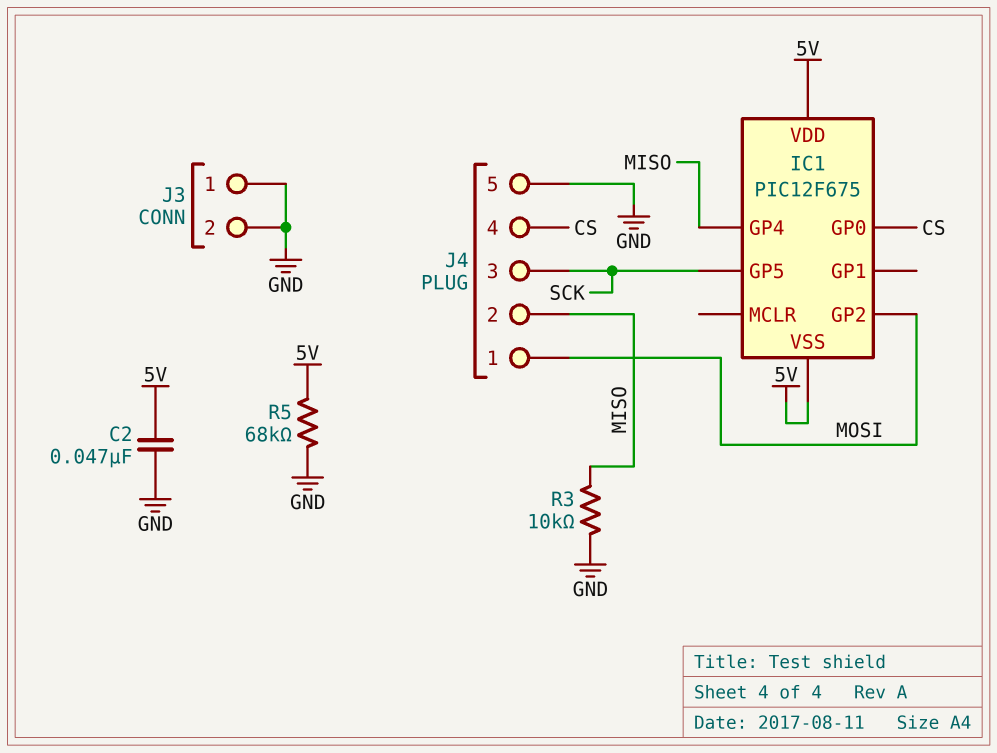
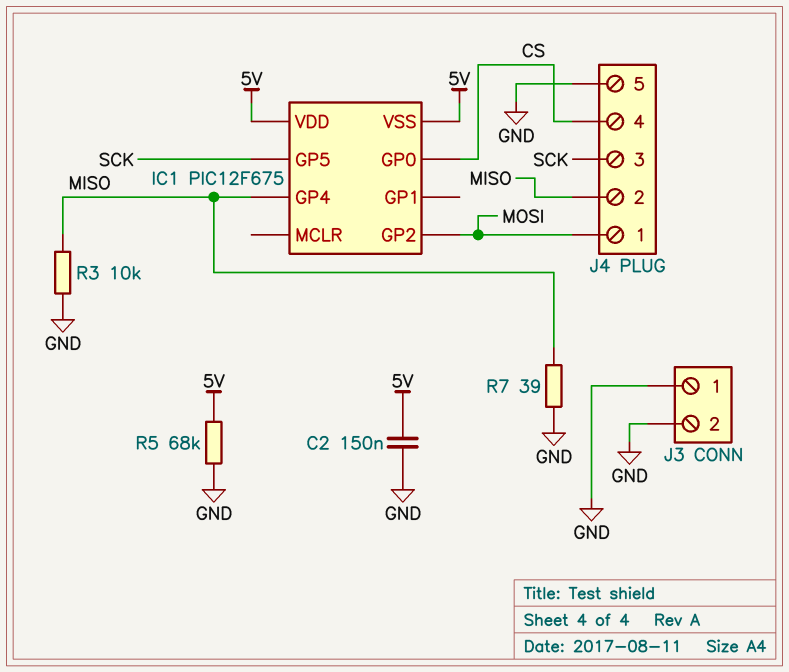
C2: 47nF (5V, GND) -> 150nF (5V, GND)
R7: none -> 39 (GND, MISO)

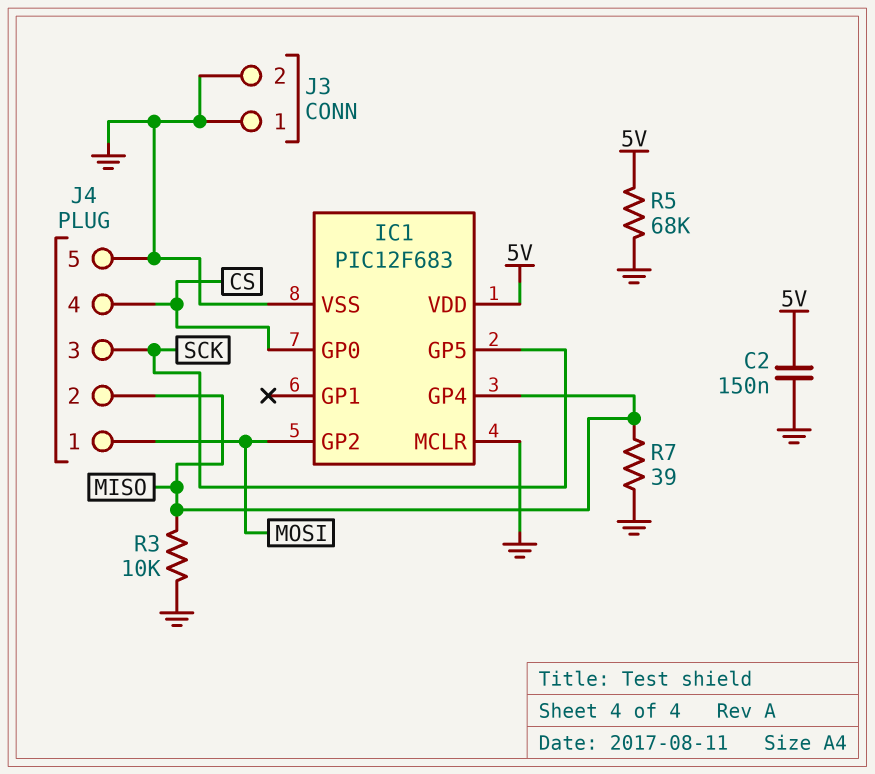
IC1: PIC12F675 -> PIC12F683
IC1 pin MCLR: none -> GND
IC1 pin VSS: 5V -> GND

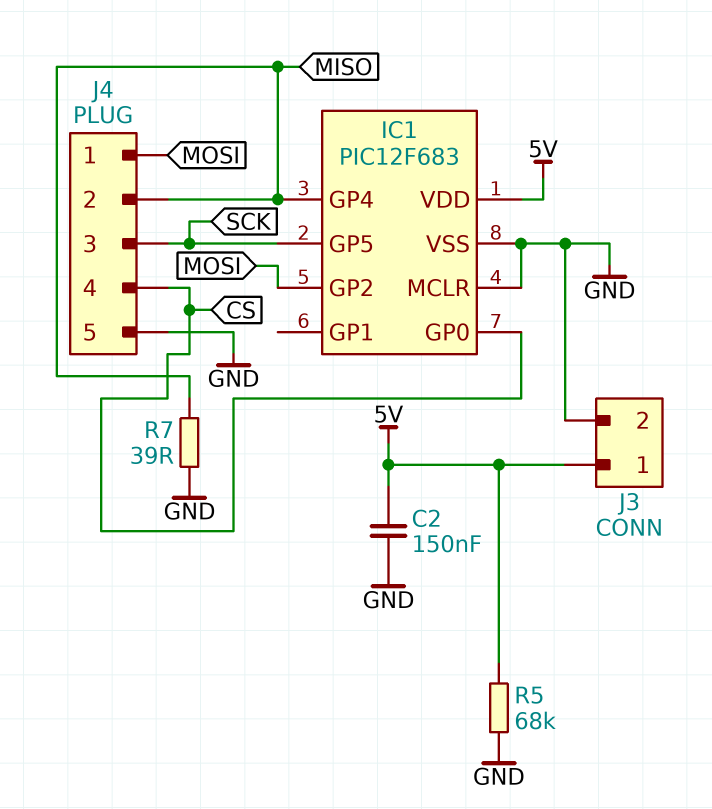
J3 pin 1: GND -> 5V
R3: 10k (GND, MISO) -> none

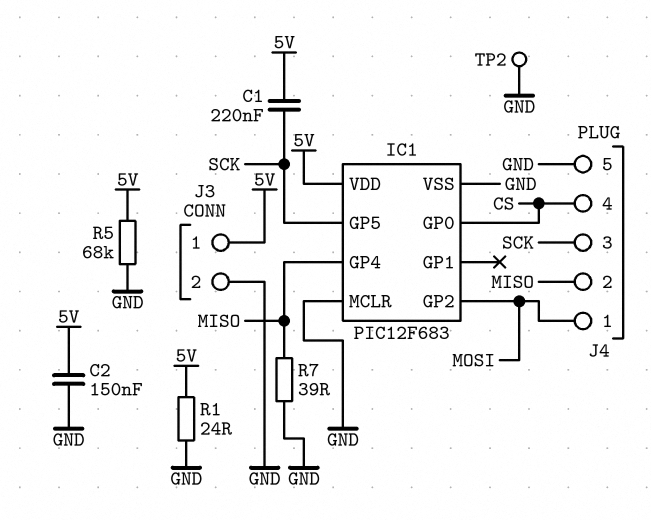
C1: none -> 220nF (5V, SCK)
R1: none -> 24 (5V, GND)
TP2: none -> test point (GND)

